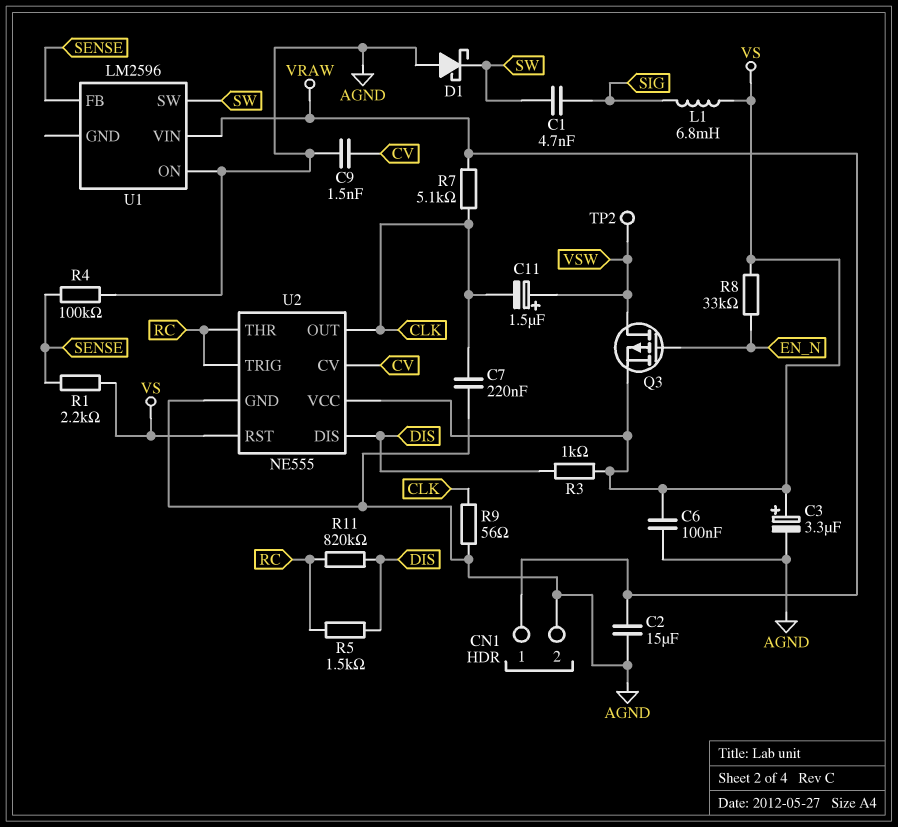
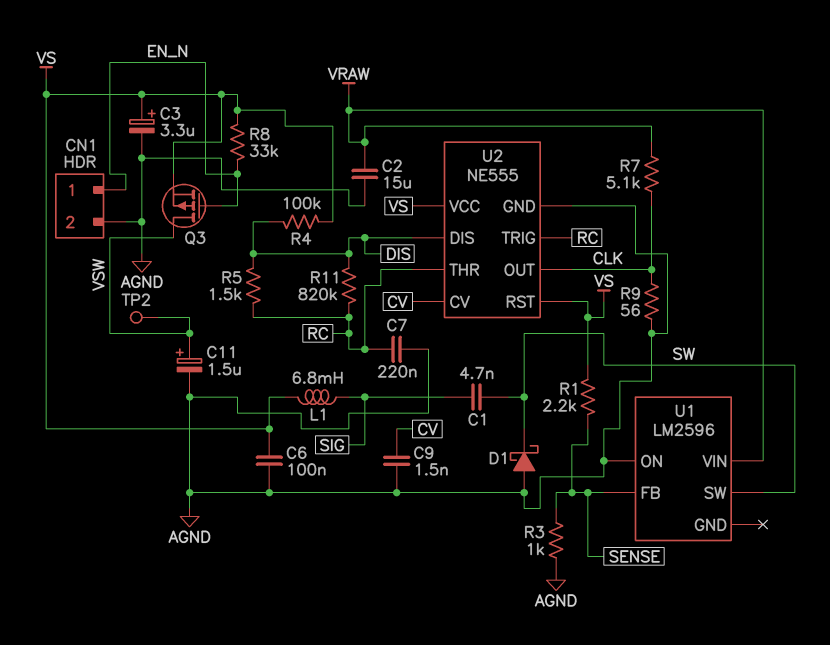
C7: 220nF (AGND, CLK) -> 220nF (AGND, RC)
C11: 1.5uF (plus VSW, minus CLK) -> 1.5uF (plus VSW, minus AGND)
CN1 pin 1: VRAW -> EN_N
R3: 1k (DIS, VS) -> 1k (AGND, SENSE)
R4: 100k (AGND, SENSE) -> 100k (DIS, VS)

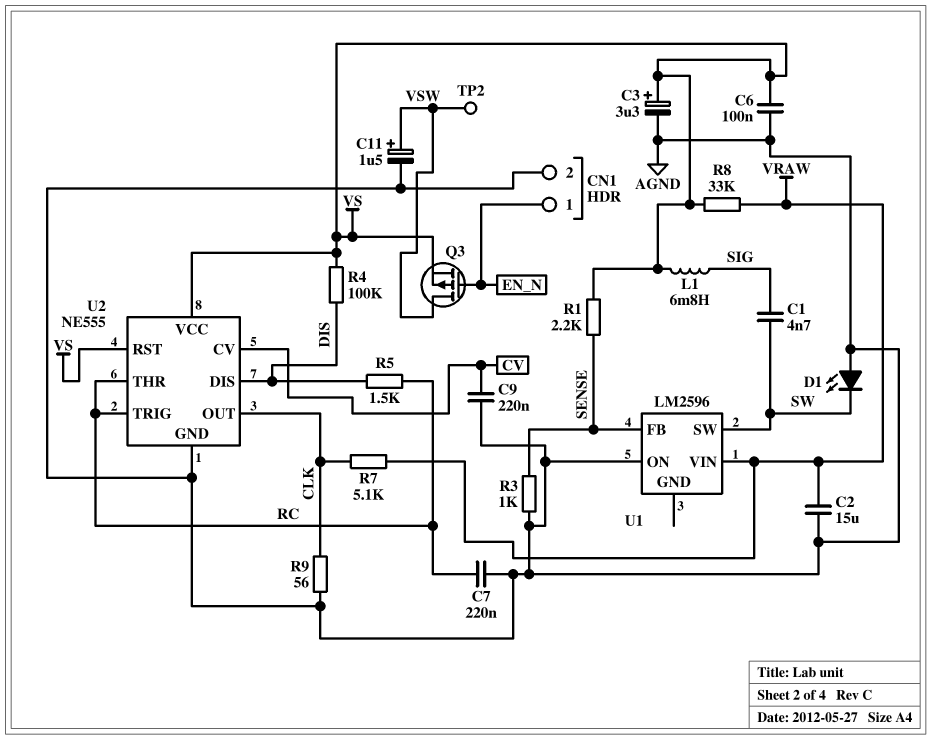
C9: 1.5nF (AGND, CV) -> 220nF (AGND, CV)
D1: schottky (A AGND, K SW) -> LED (A AGND, K SW)
R8: 33k (EN_N, VS) -> 33k (VRAW, VS)
R11: 820k (DIS, RC) -> none

